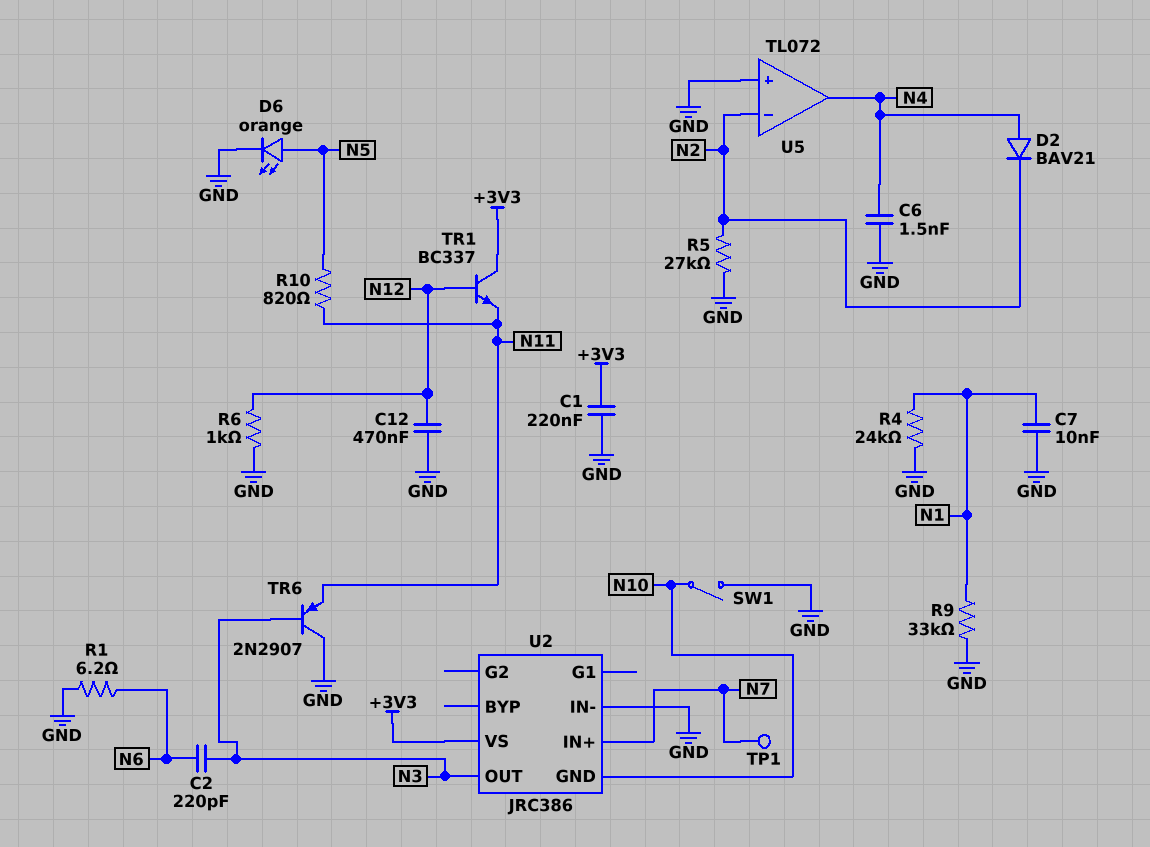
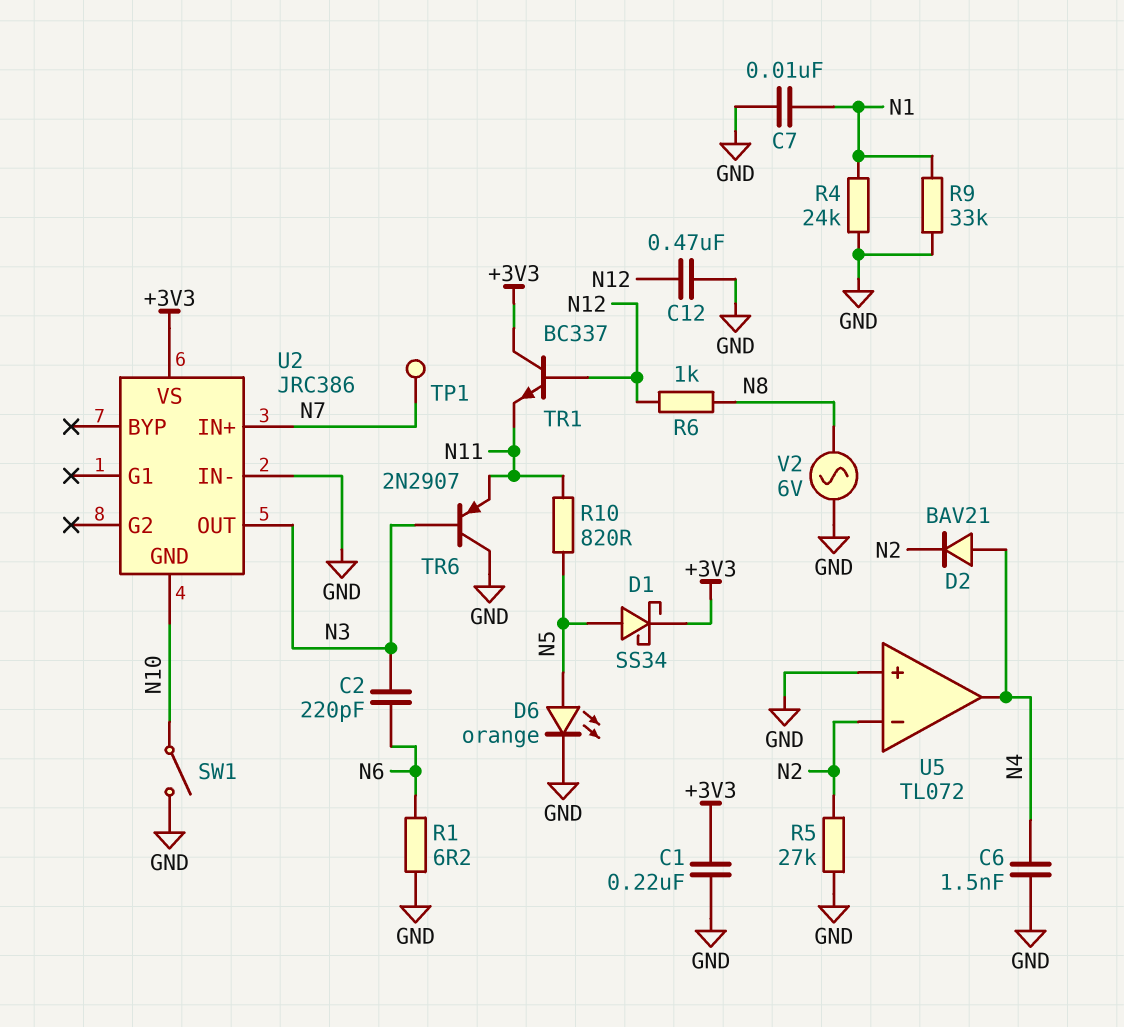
D1: none -> schottky SS34 (A N5, K +3V3)
R6: 1k (GND, N12) -> 1k (N8, N12)
V2: none -> AC 6V (GND, N8)

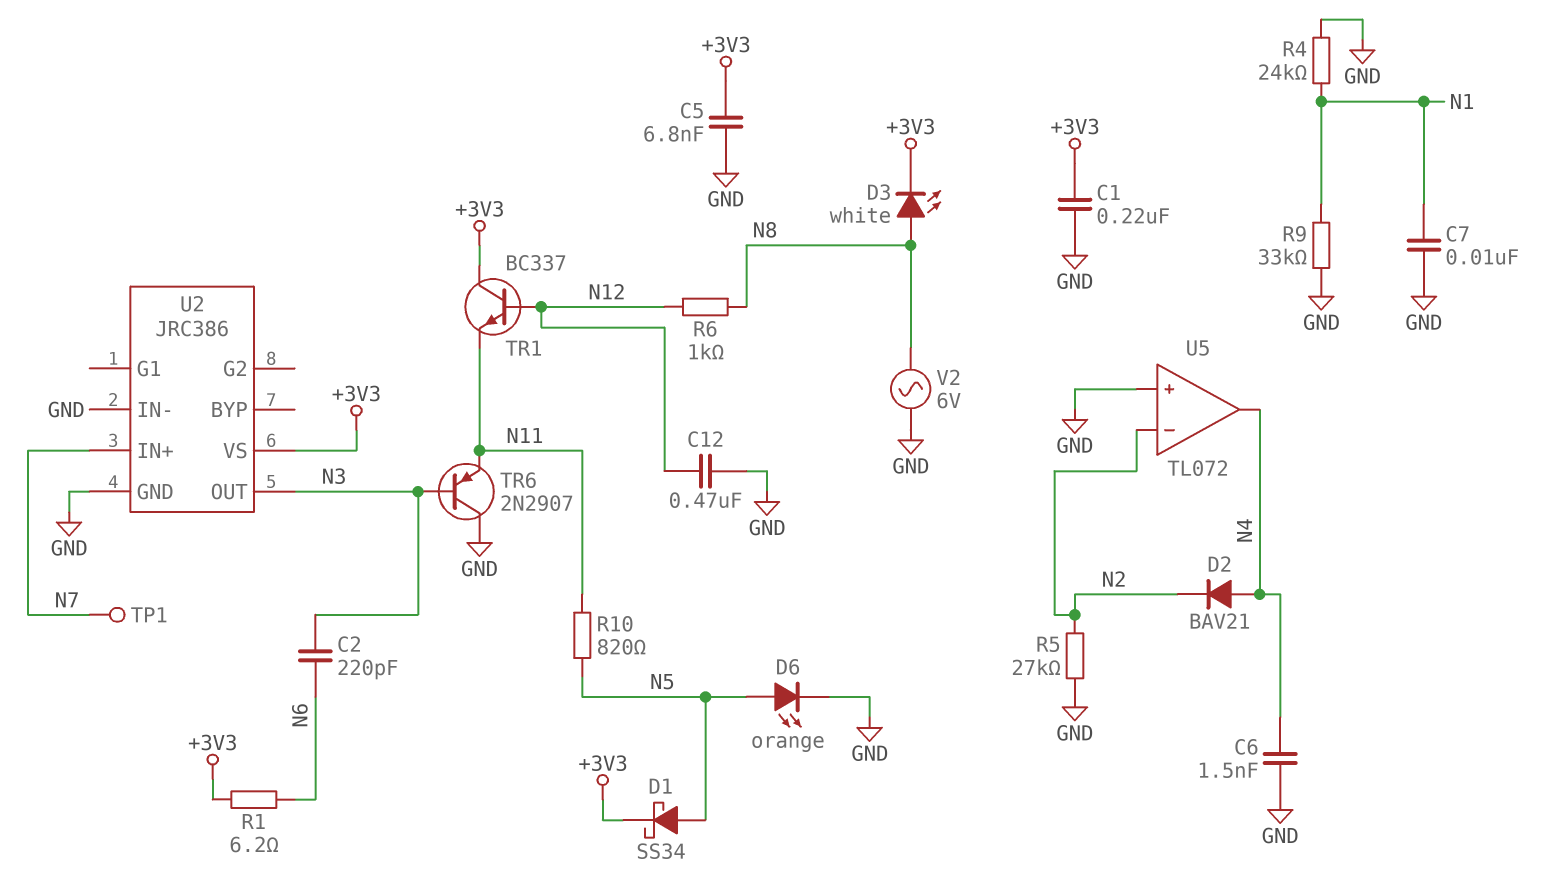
C5: none -> 6.8nF (+3V3, GND)
D3: none -> LED white (A N8, K +3V3)
R1: 6.2 (GND, N6) -> 6.2 (+3V3, N6)
SW1: switch (GND, N10) -> none
U2 pin GND: N10 -> GND

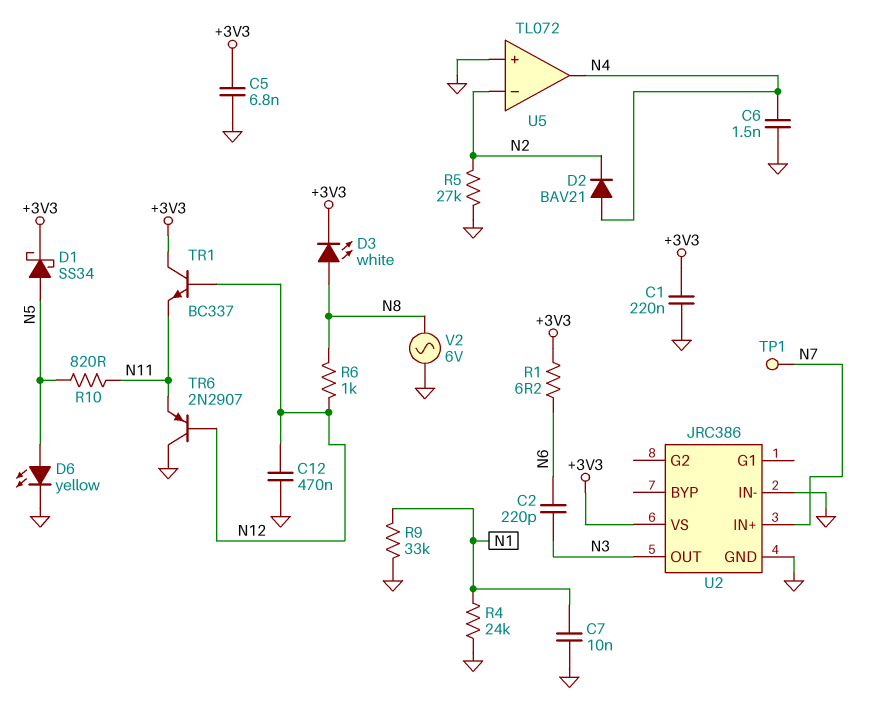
D6: LED orange (A N5, K GND) -> LED yellow (A N5, K GND)
TR6: PNP 2N2907 (B N3, C GND, E N11) -> PNP 2N2907 (B N12, C GND, E N11)

